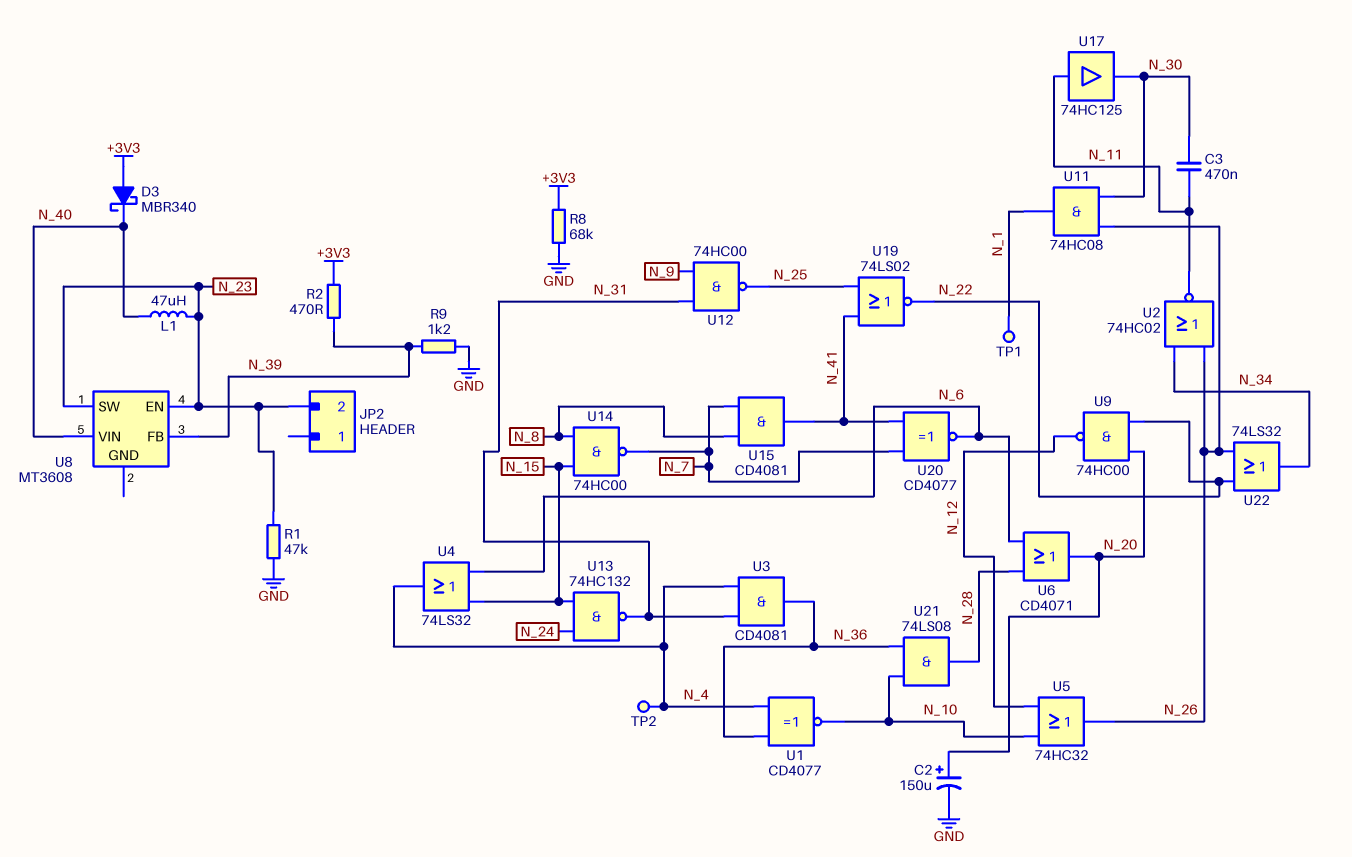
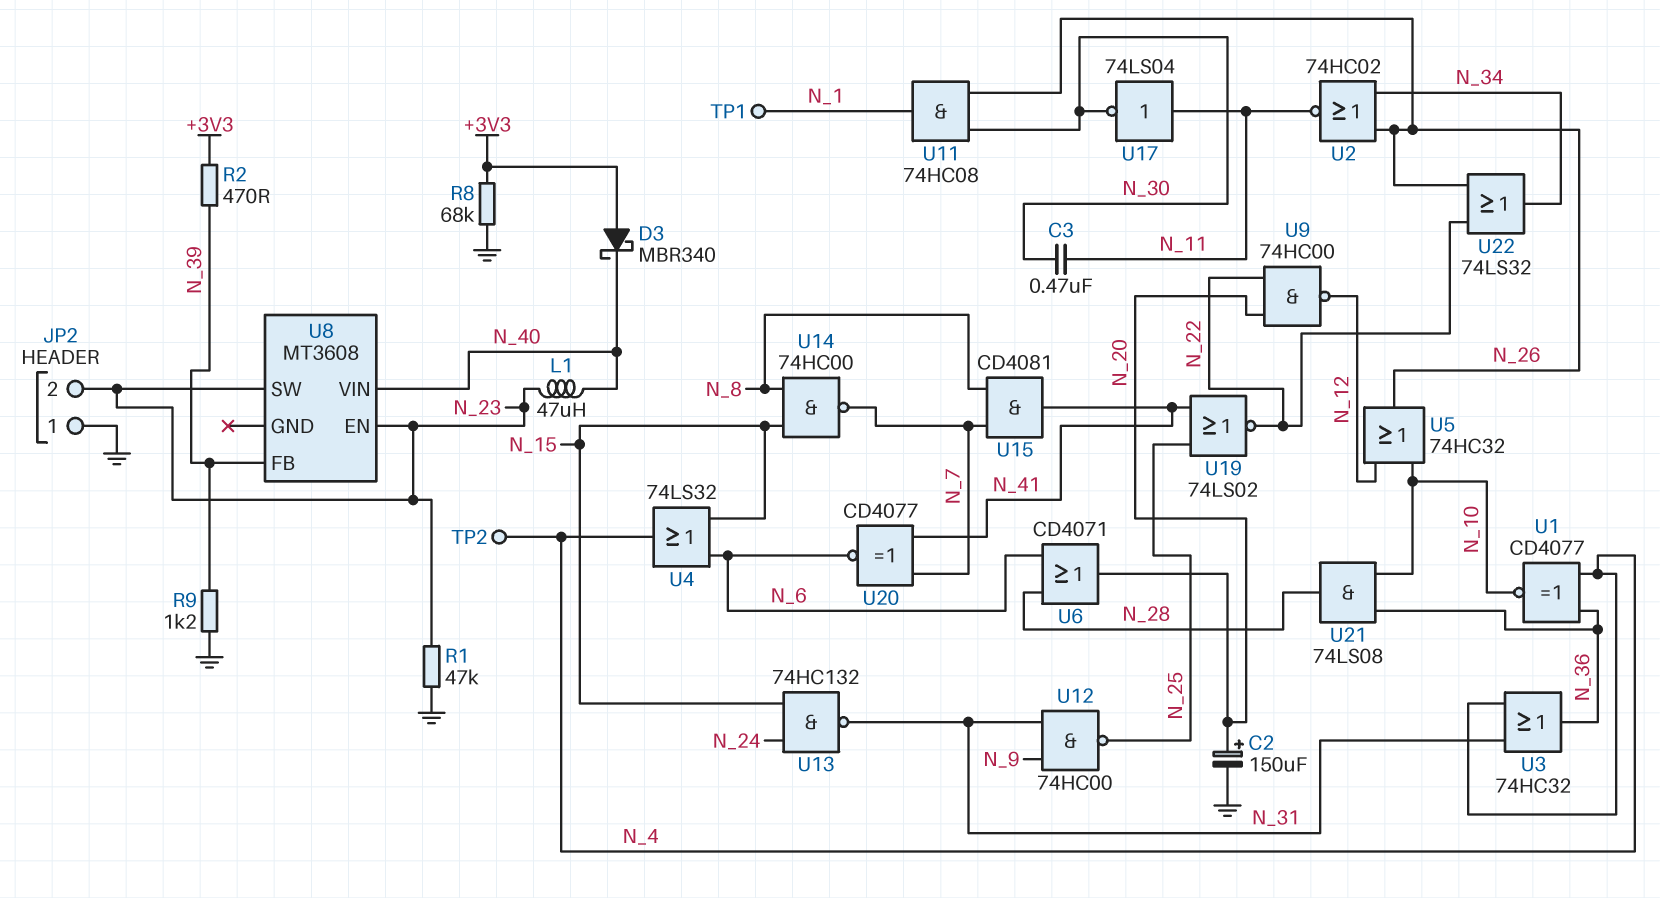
JP2 pin 1: none -> GND
U3: AND CD4081 (in N_4, in N_31, out N_36) -> OR 74HC32 (in N_4, in N_31, out N_36)
U17: buffer 74HC125 (in N_11, out N_30) -> NOT 74LS04 (in N_11, out N_30)

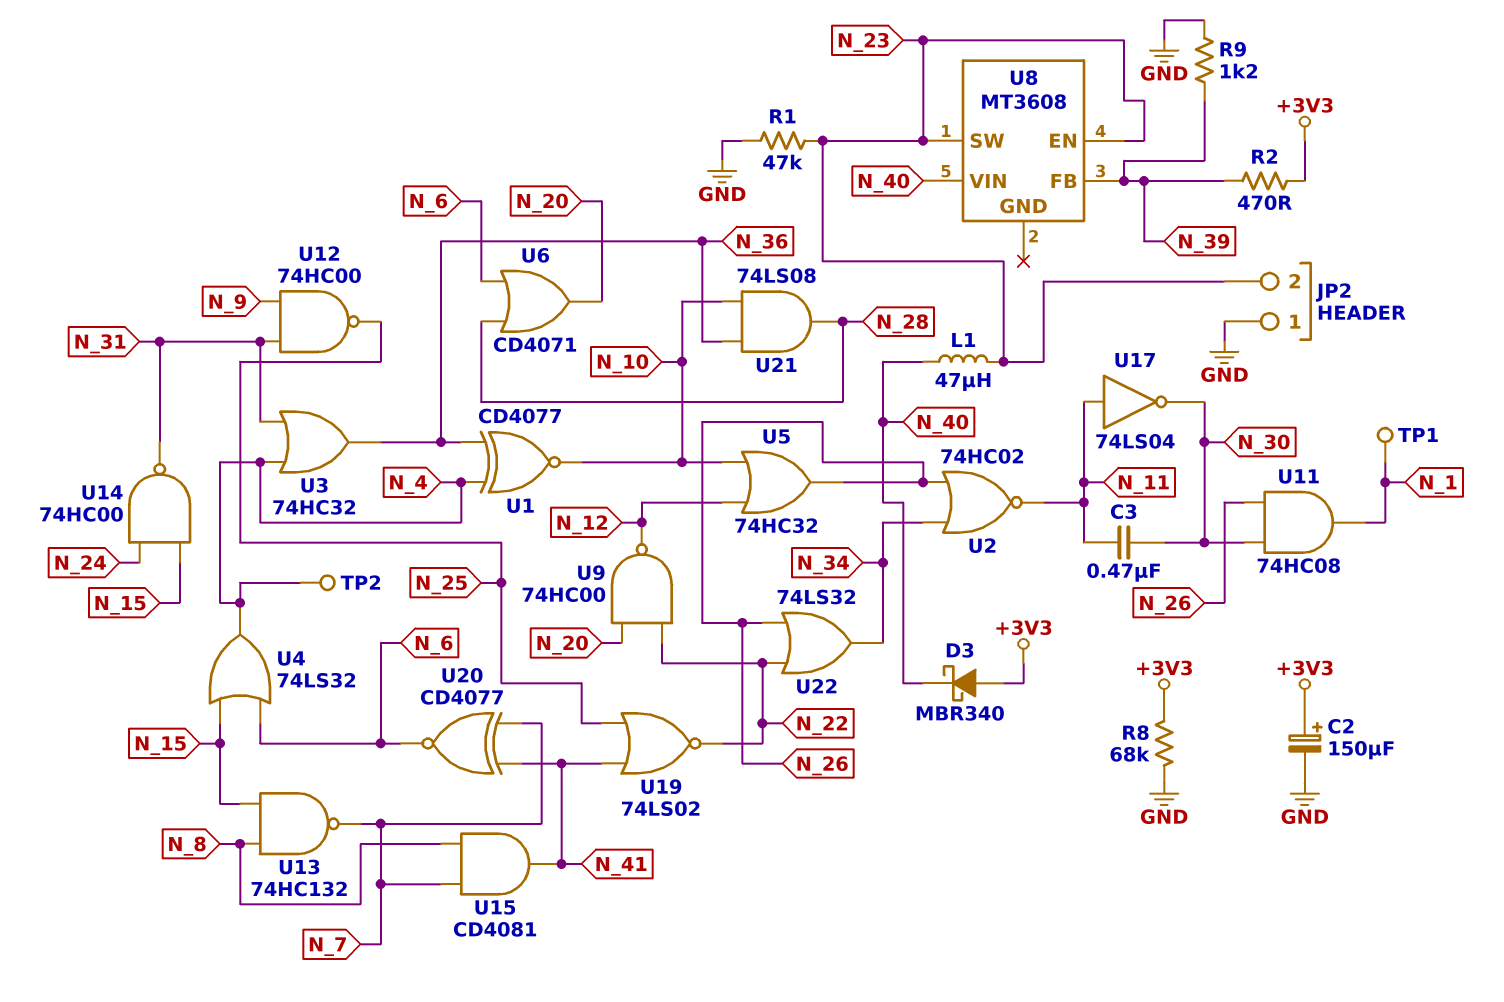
C2: 150uF (plus N_20, minus GND) -> 150uF (plus +3V3, minus GND)
U13: NAND 74HC132 (in N_15, in N_24, out N_31) -> NAND 74HC132 (in N_8, in N_15, out N_7)
U14: NAND 74HC00 (in N_8, in N_15, out N_7) -> NAND 74HC00 (in N_15, in N_24, out N_31)

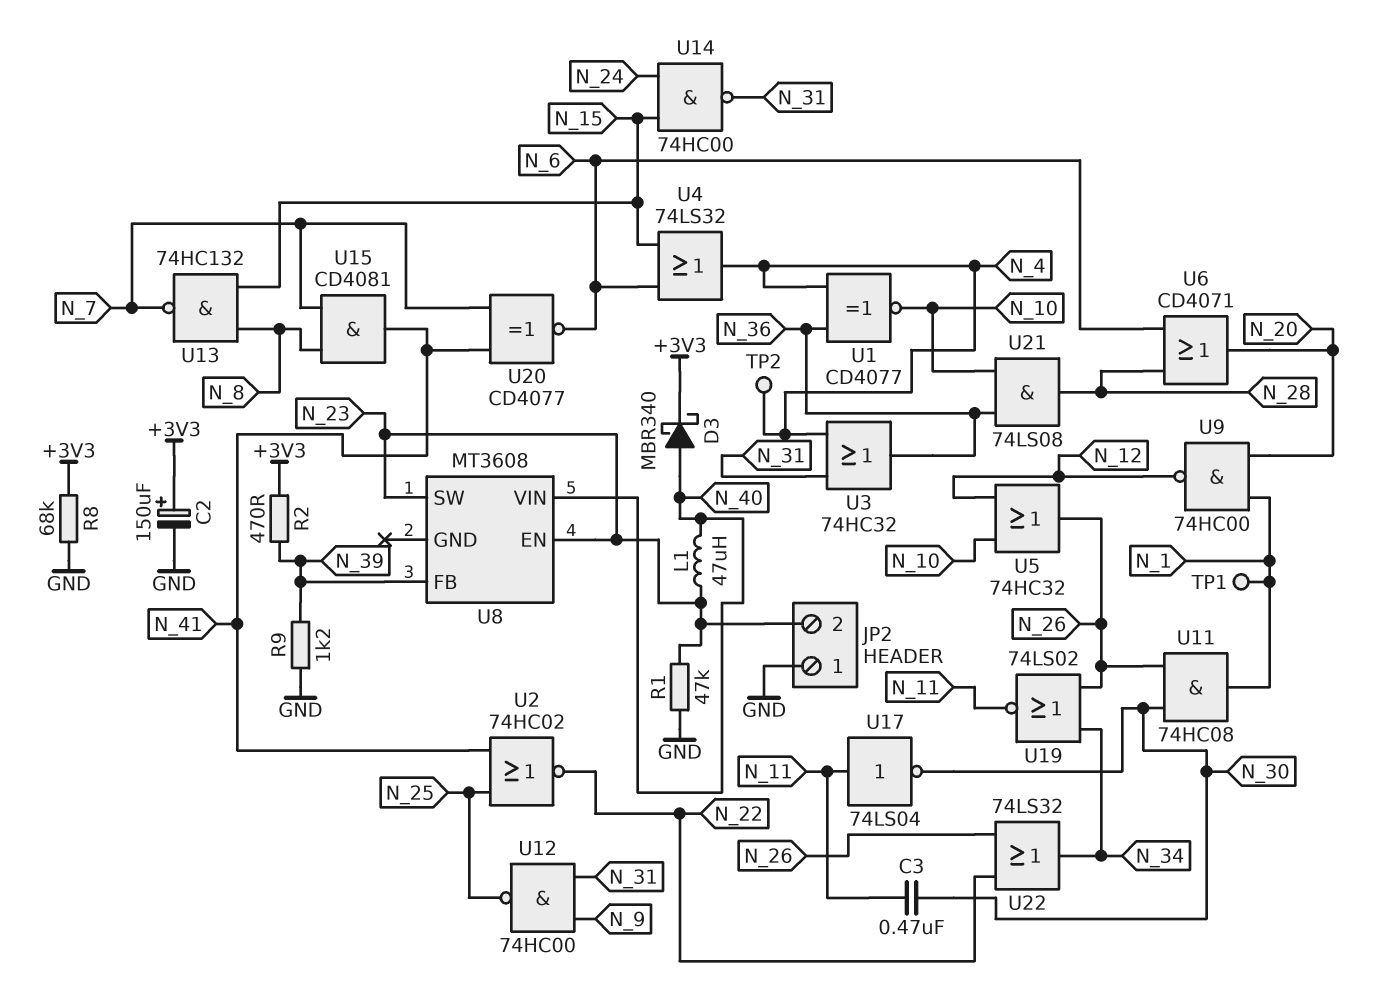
D3: schottky MBR340 (A +3V3, K N_40) -> schottky MBR340 (A N_40, K +3V3)
U2: NOR 74HC02 (in N_26, in N_34, out N_11) -> NOR 74HC02 (in N_25, in N_41, out N_22)
U9: NAND 74HC00 (in N_20, in N_22, out N_12) -> NAND 74HC00 (in N_1, in N_20, out N_12)
U19: NOR 74LS02 (in N_25, in N_41, out N_22) -> NOR 74LS02 (in N_26, in N_34, out N_11)

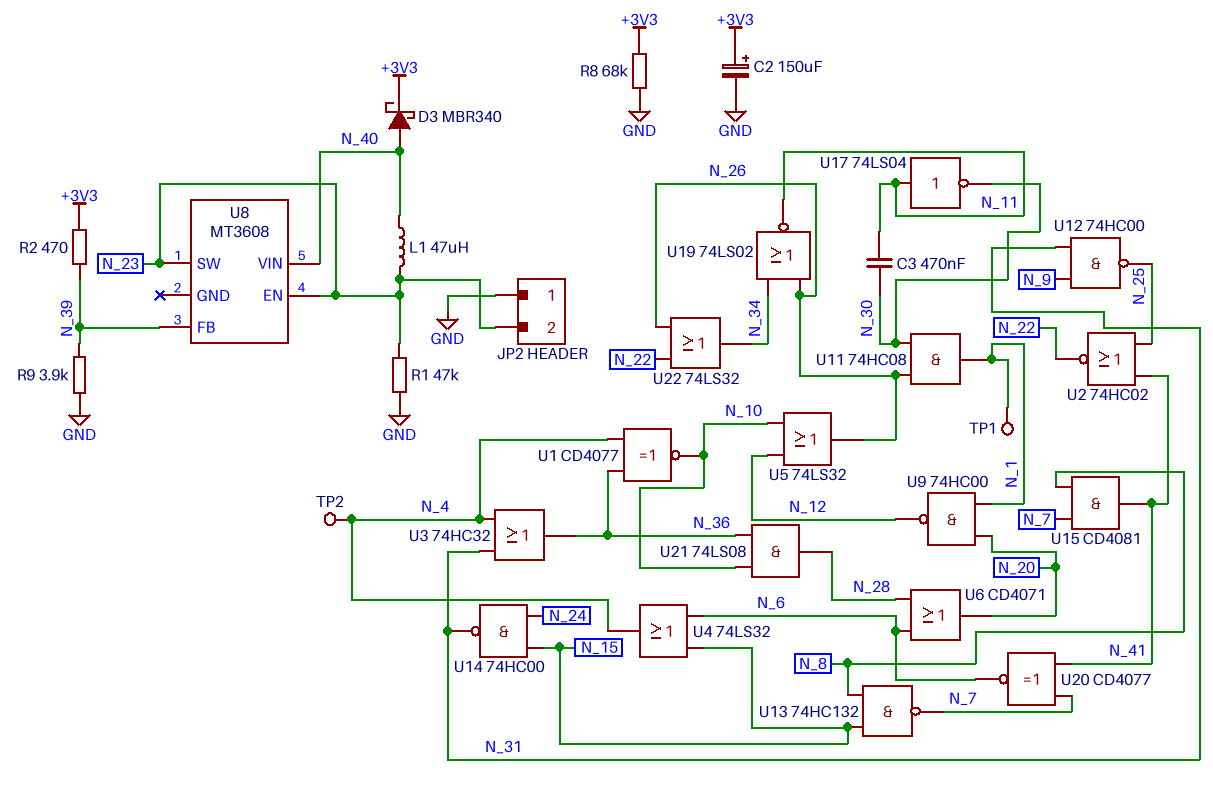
R9: 1.2k (GND, N_39) -> 3.9k (GND, N_39)
U5: OR 74HC32 (in N_10, in N_12, out N_26) -> OR 74LS32 (in N_10, in N_12, out N_26)

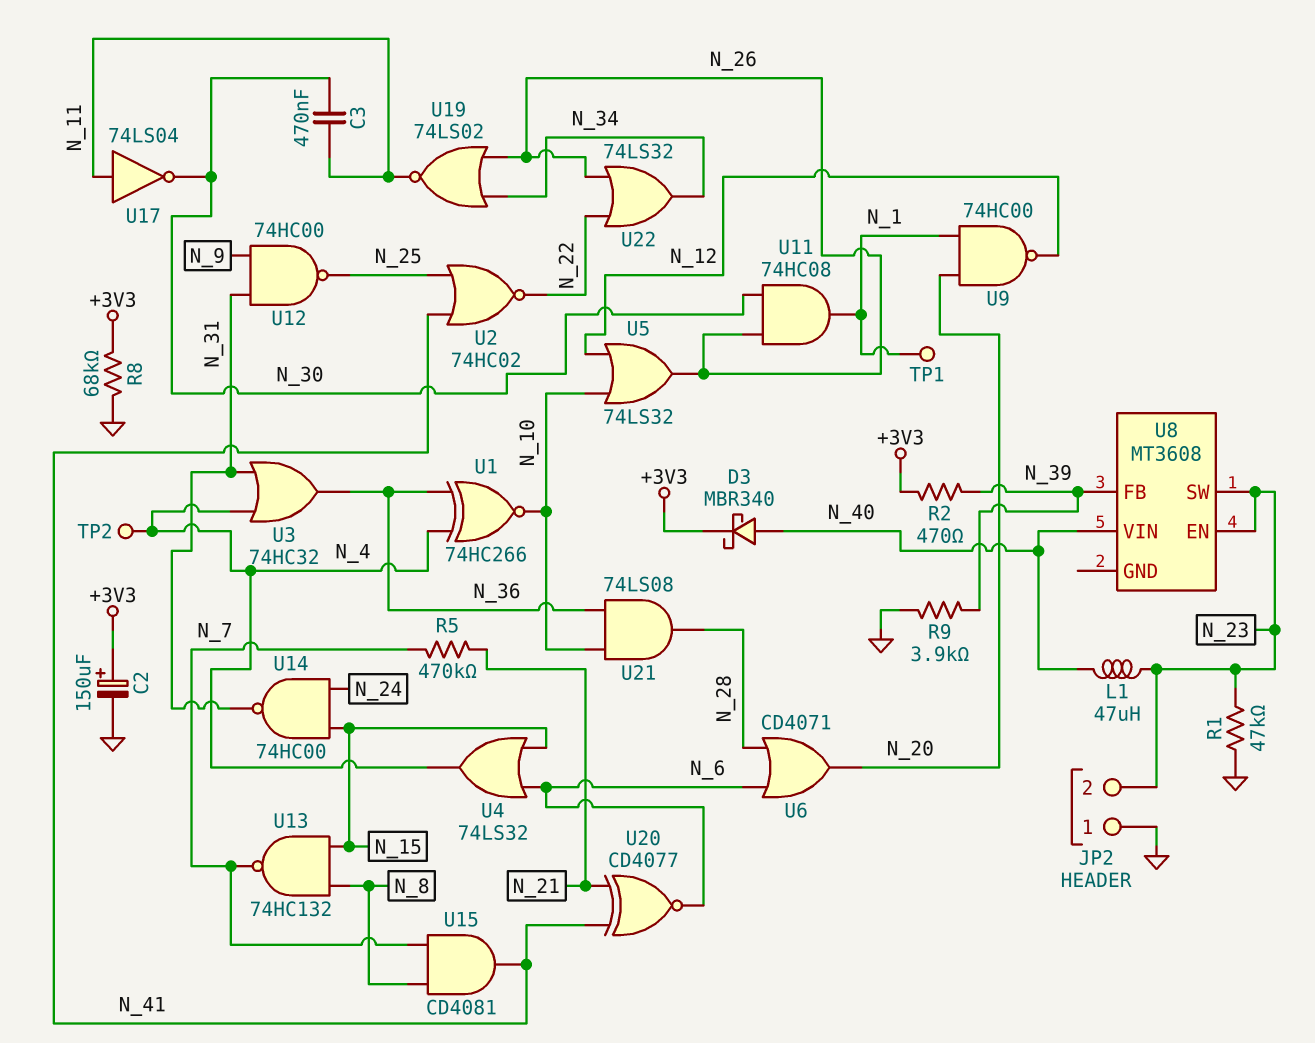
R5: none -> 470k (N_7, N_21)
U1: XNOR CD4077 (in N_4, in N_36, out N_10) -> XNOR 74HC266 (in N_4, in N_36, out N_10)
U20: XNOR CD4077 (in N_7, in N_41, out N_6) -> XNOR CD4077 (in N_21, in N_41, out N_6)

